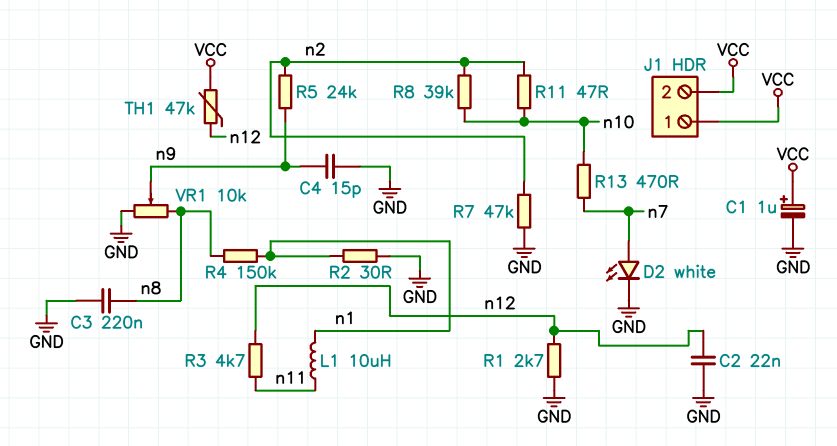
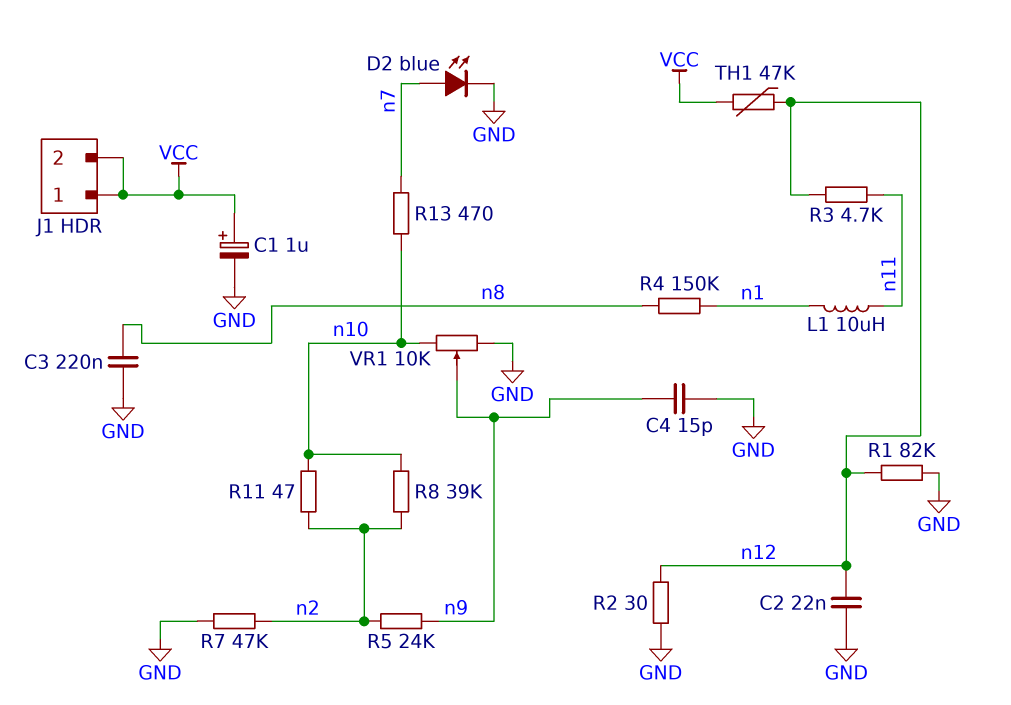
D2: LED white (A n7, K GND) -> LED blue (A n7, K GND)
R1: 2.7k (GND, n12) -> 82k (GND, n12)
R2: 30 (GND, n1) -> 30 (GND, n12)
VR1: 10k (GND, n8, wiper n9) -> 10k (GND, n10, wiper n9)

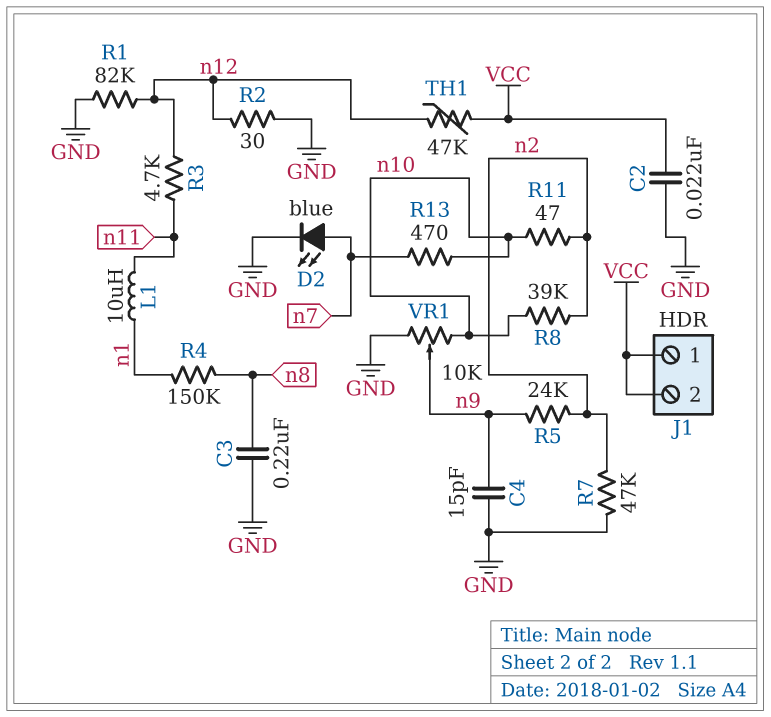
C1: 1uF (plus VCC, minus GND) -> none
C2: 22nF (GND, n12) -> 22nF (GND, VCC)

